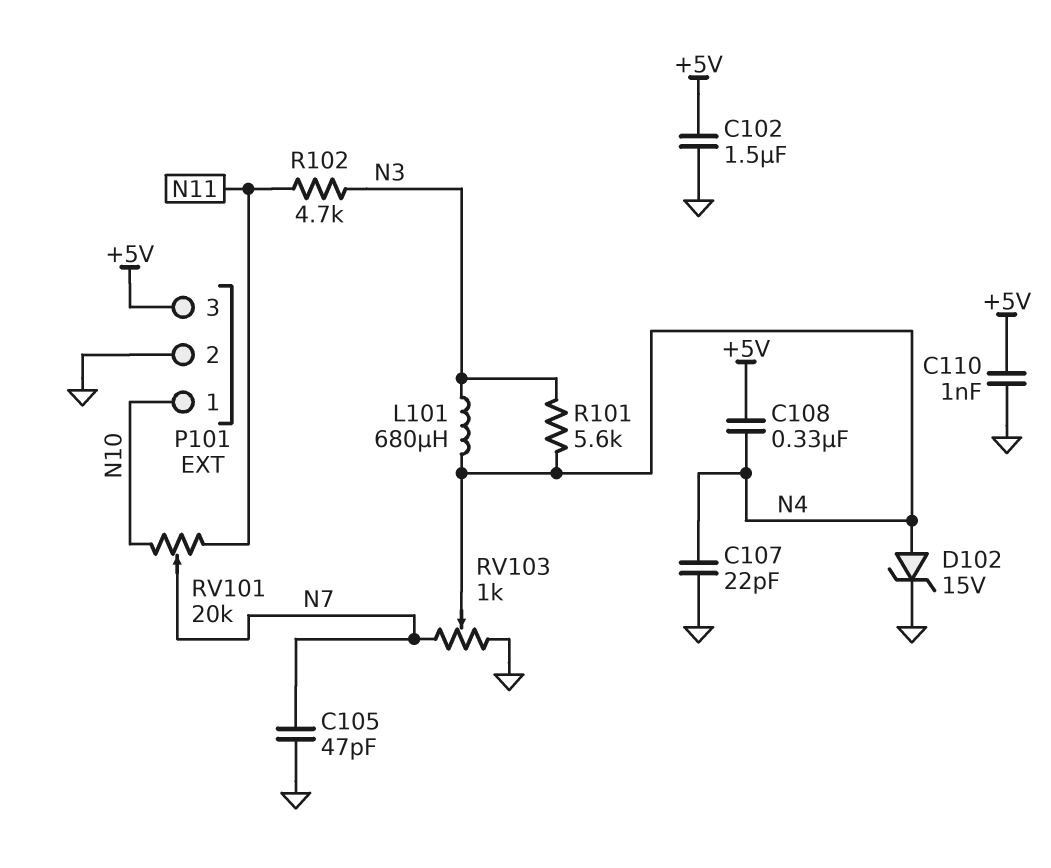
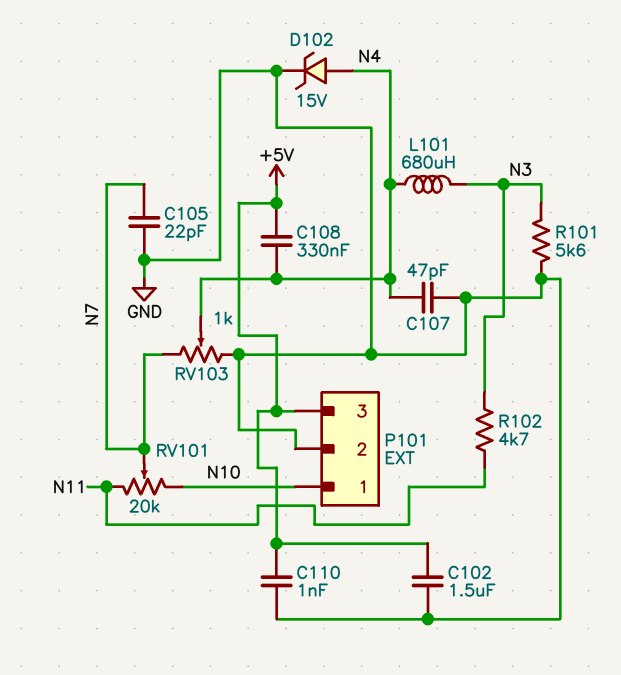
C105: 47pF (GND, N7) -> 22pF (GND, N7)
C107: 22pF (GND, N4) -> 47pF (GND, N4)
R101: 5.6k (N3, N4) -> 5.6k (GND, N3)

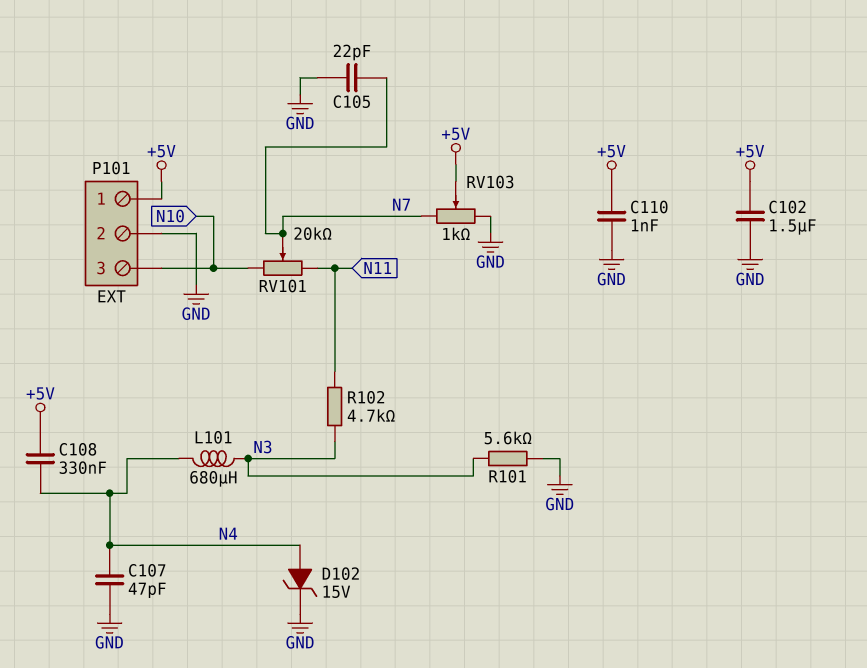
P101 pin 1: N10 -> +5V
P101 pin 3: +5V -> N10
RV103: 1k (GND, N7, wiper N4) -> 1k (GND, N7, wiper +5V)

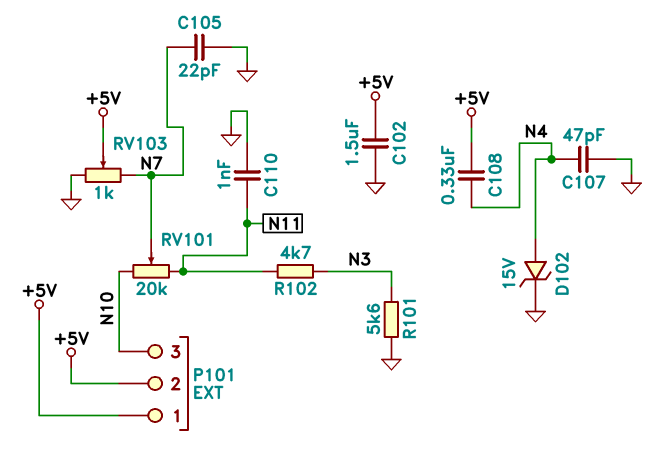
C110: 1nF (+5V, GND) -> 1nF (GND, N11)
L101: 680uH (N3, N4) -> none
P101 pin 2: GND -> +5V

